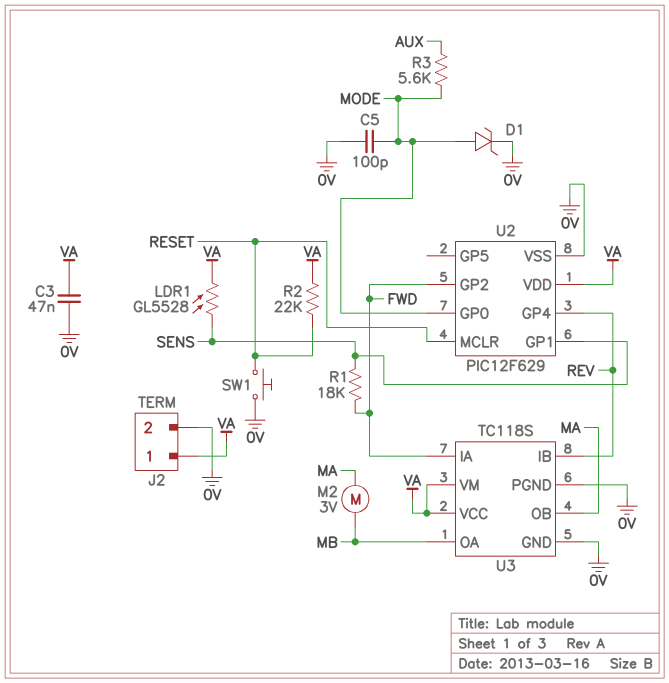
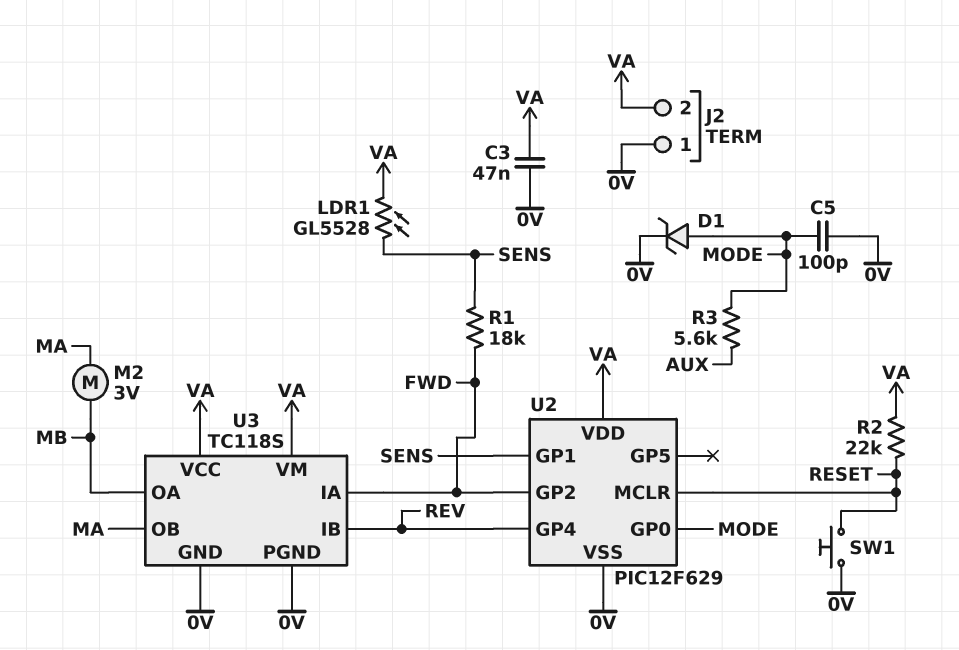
J2 pin 1: VA -> 0V
J2 pin 2: 0V -> VA

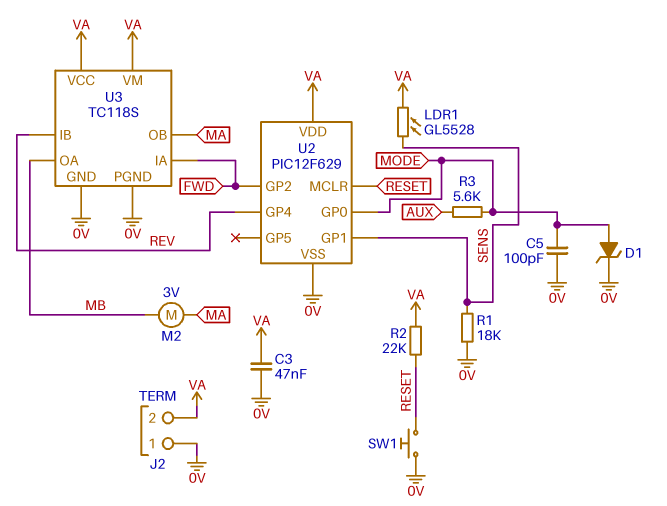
R1: 18k (FWD, SENS) -> 18k (0V, SENS)

